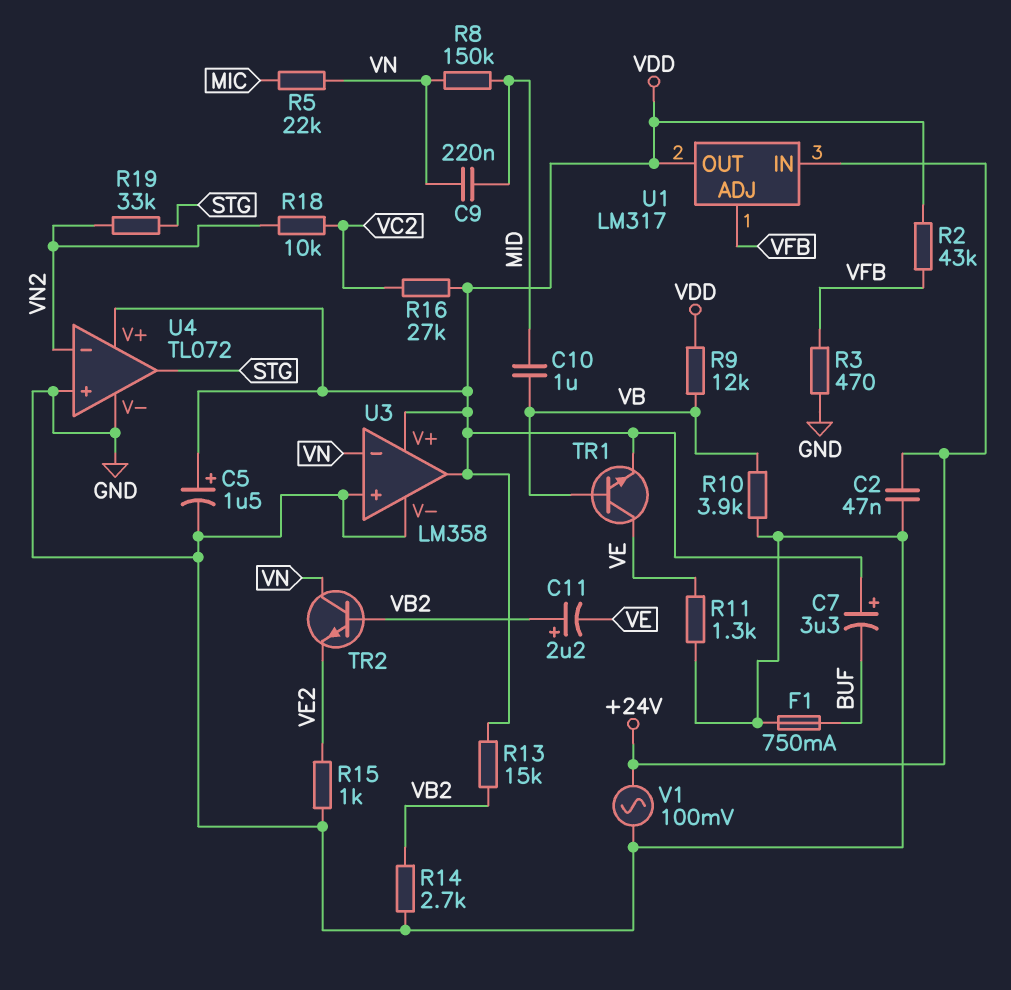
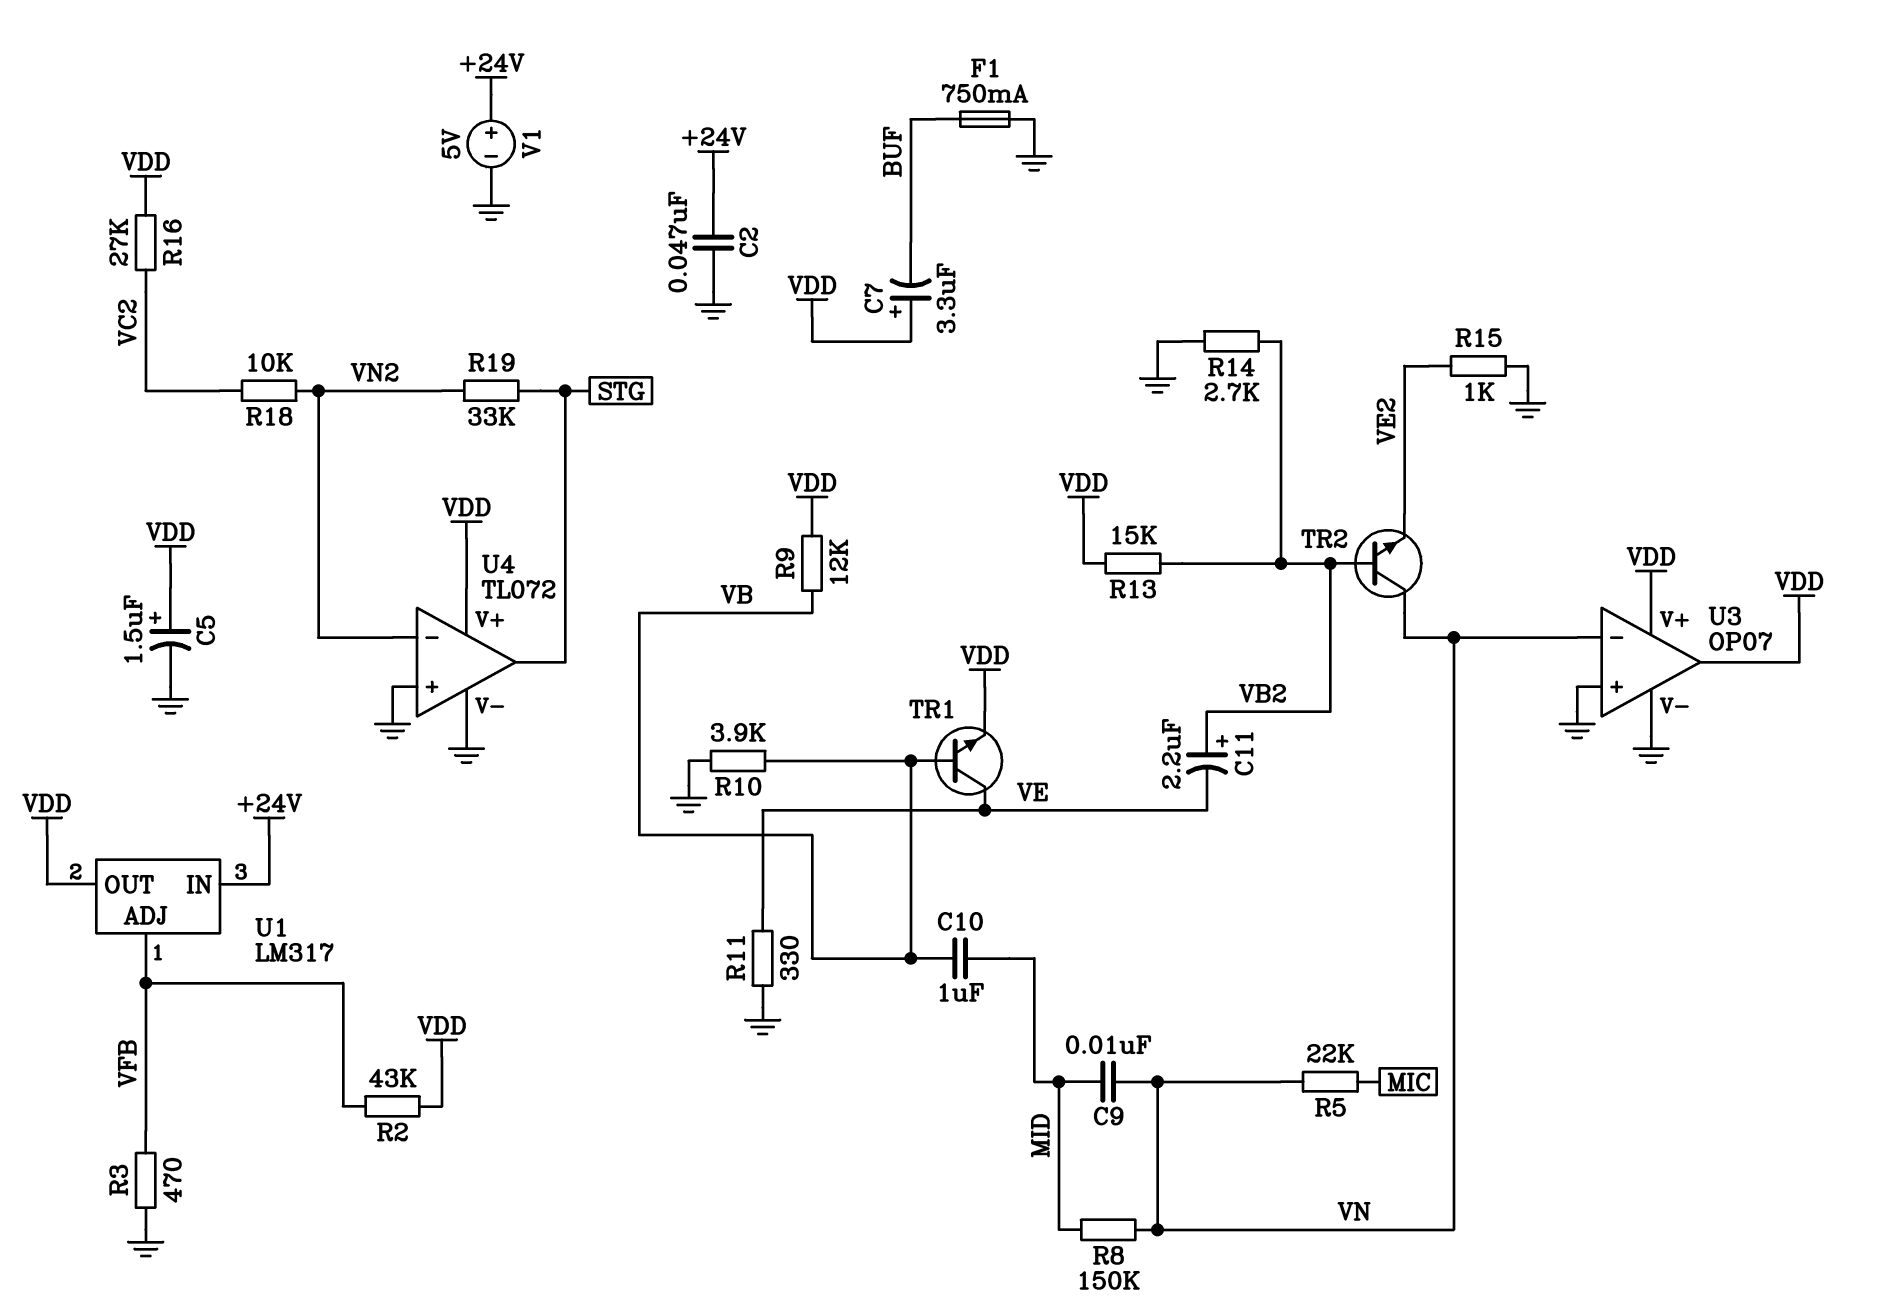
C9: 220nF (MID, VN) -> 10nF (MID, VN)
R11: 1.3k (GND, VE) -> 330 (GND, VE)
U3: LM358 -> OP07
V1: AC 100mV (+24V, GND) -> 5V (plus +24V, minus GND)

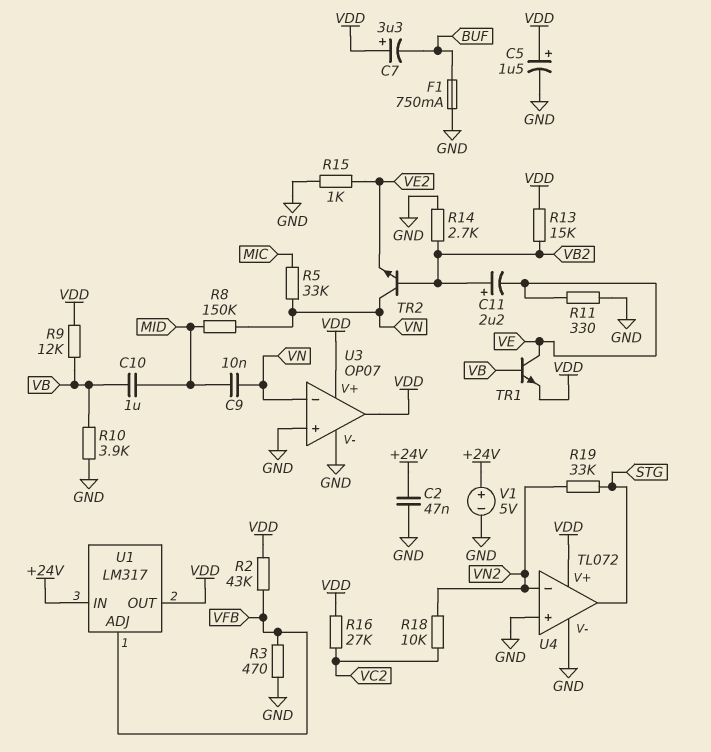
R5: 22k (MIC, VN) -> 33k (MIC, VN)

